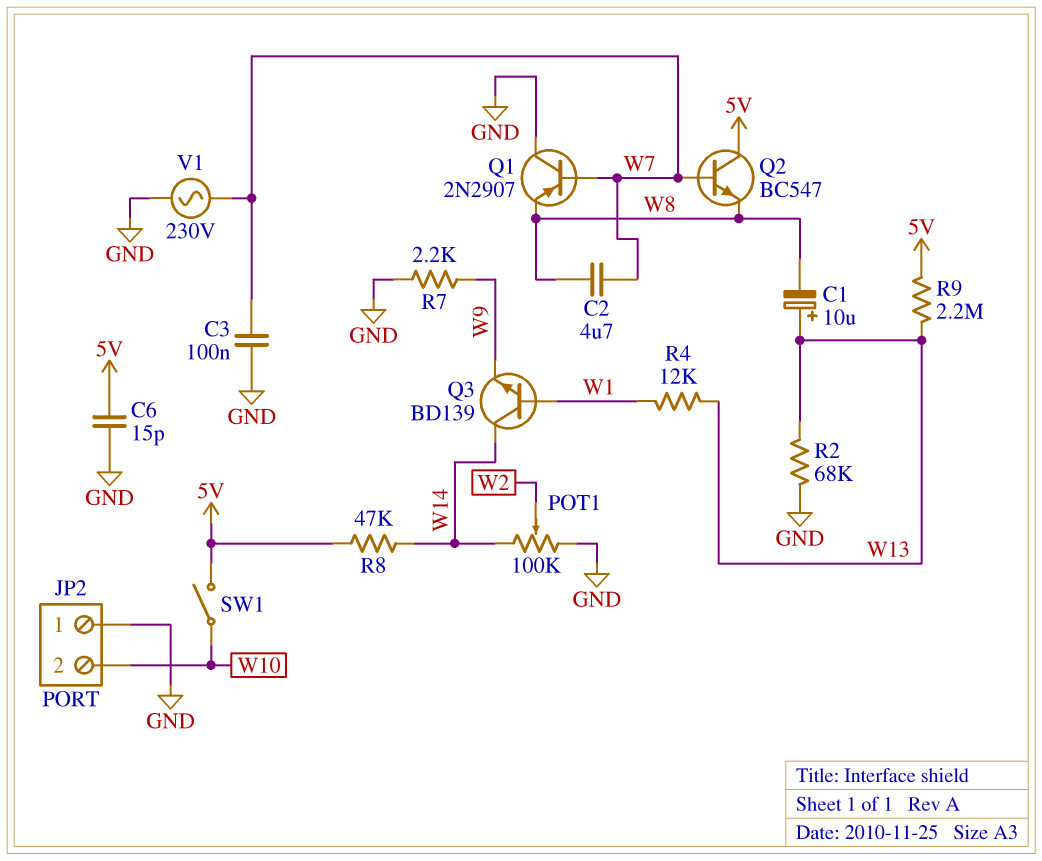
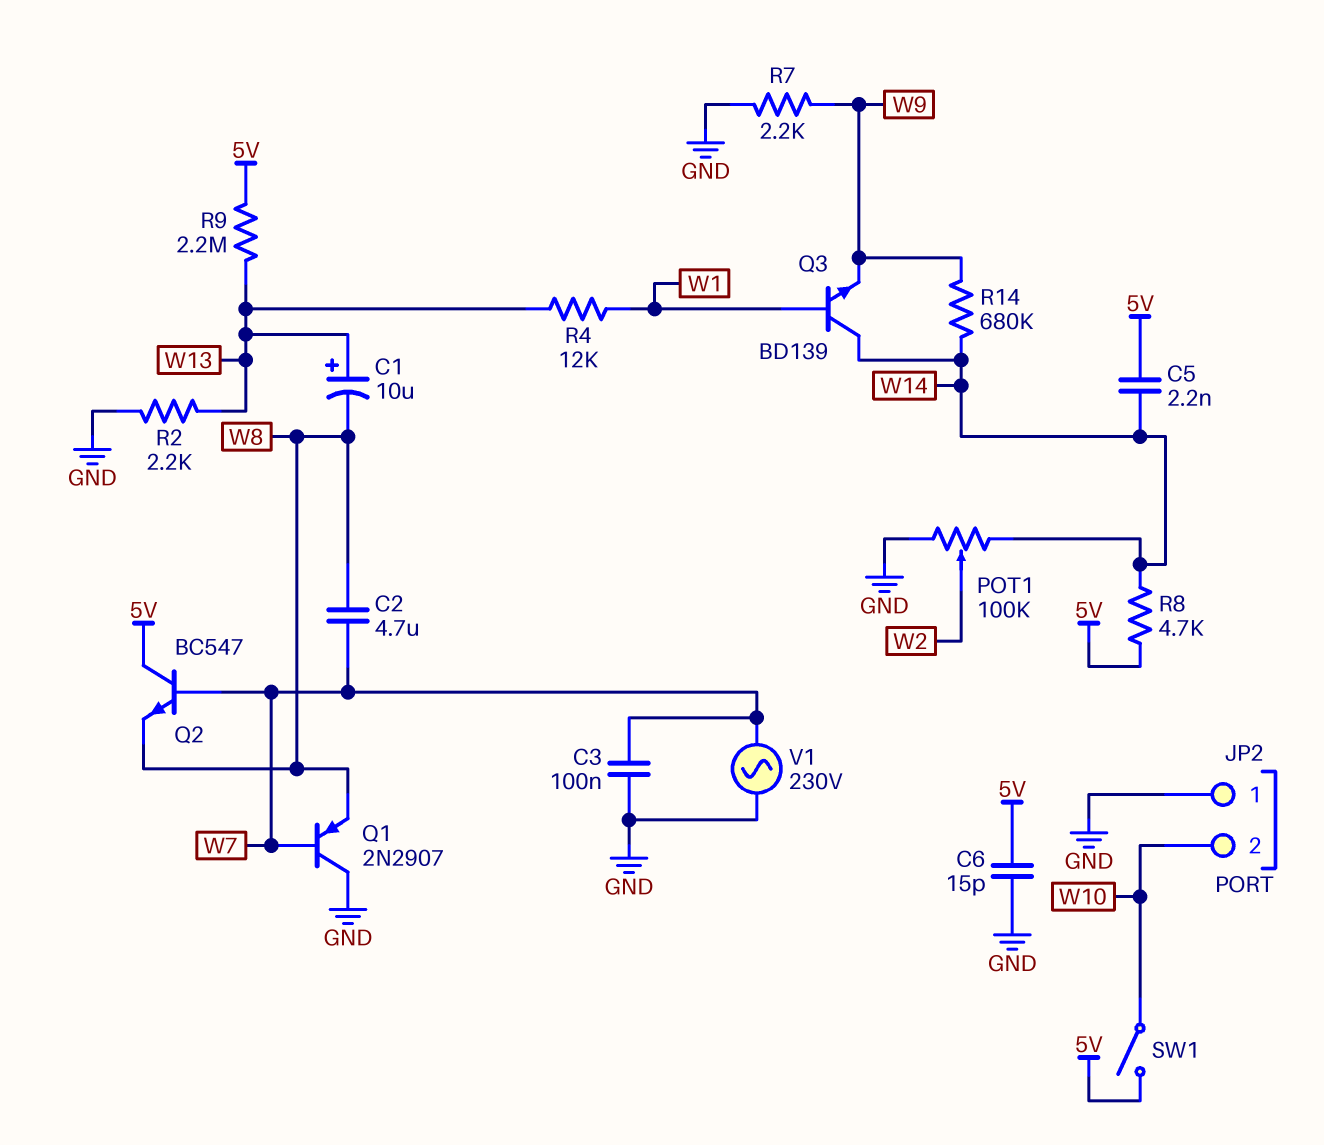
C5: none -> 2.2nF (5V, W14)
R2: 68k (GND, W13) -> 2.2k (GND, W13)
R8: 47k (5V, W14) -> 4.7k (5V, W14)
R14: none -> 680k (W9, W14)

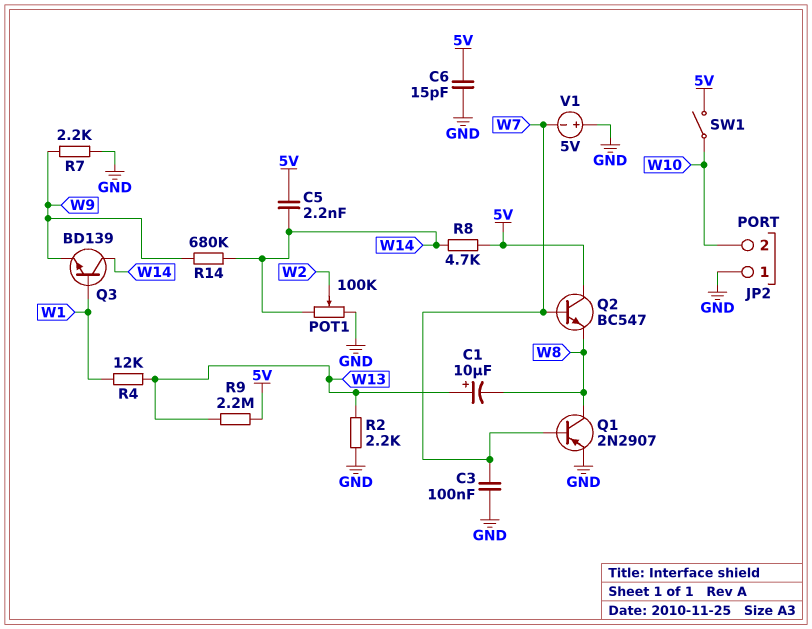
C2: 4.7uF (W7, W8) -> none
Q1: PNP 2N2907 (B W7, C GND, E W8) -> PNP 2N2907 (B W7, C W8, E GND)
V1: AC 230V (GND, W7) -> 5V (plus GND, minus W7)

